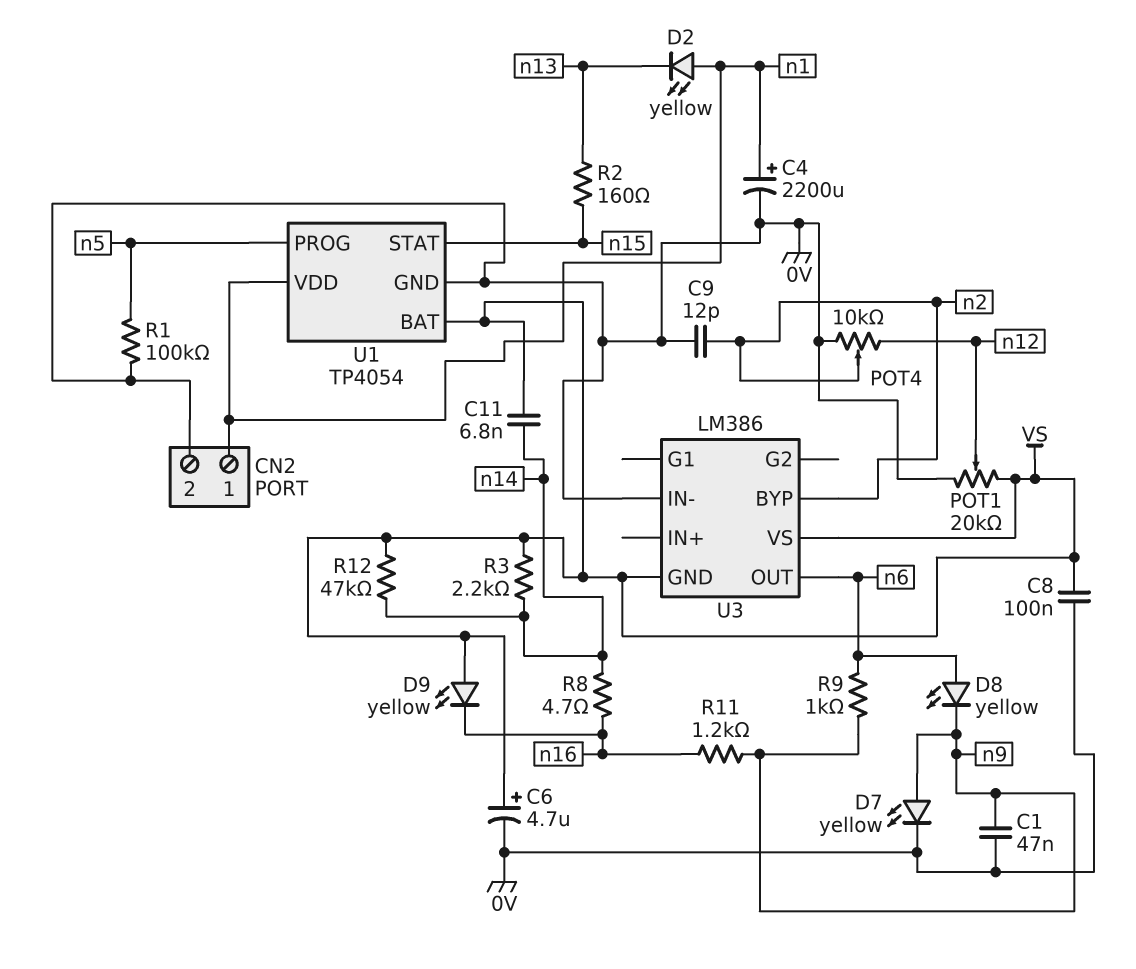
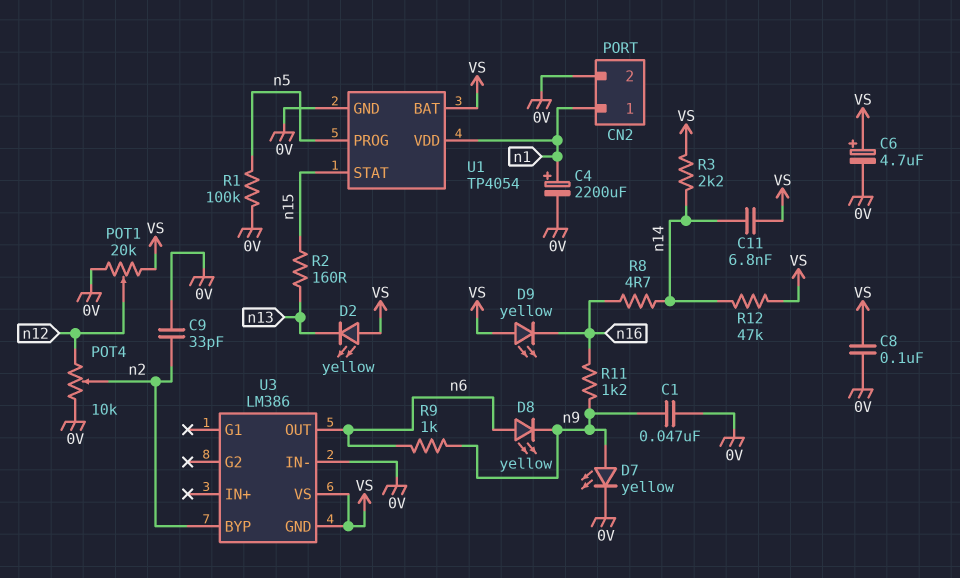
C9: 12pF (0V, n2) -> 33pF (0V, n2)
D2: LED yellow (A n1, K n13) -> LED yellow (A VS, K n13)

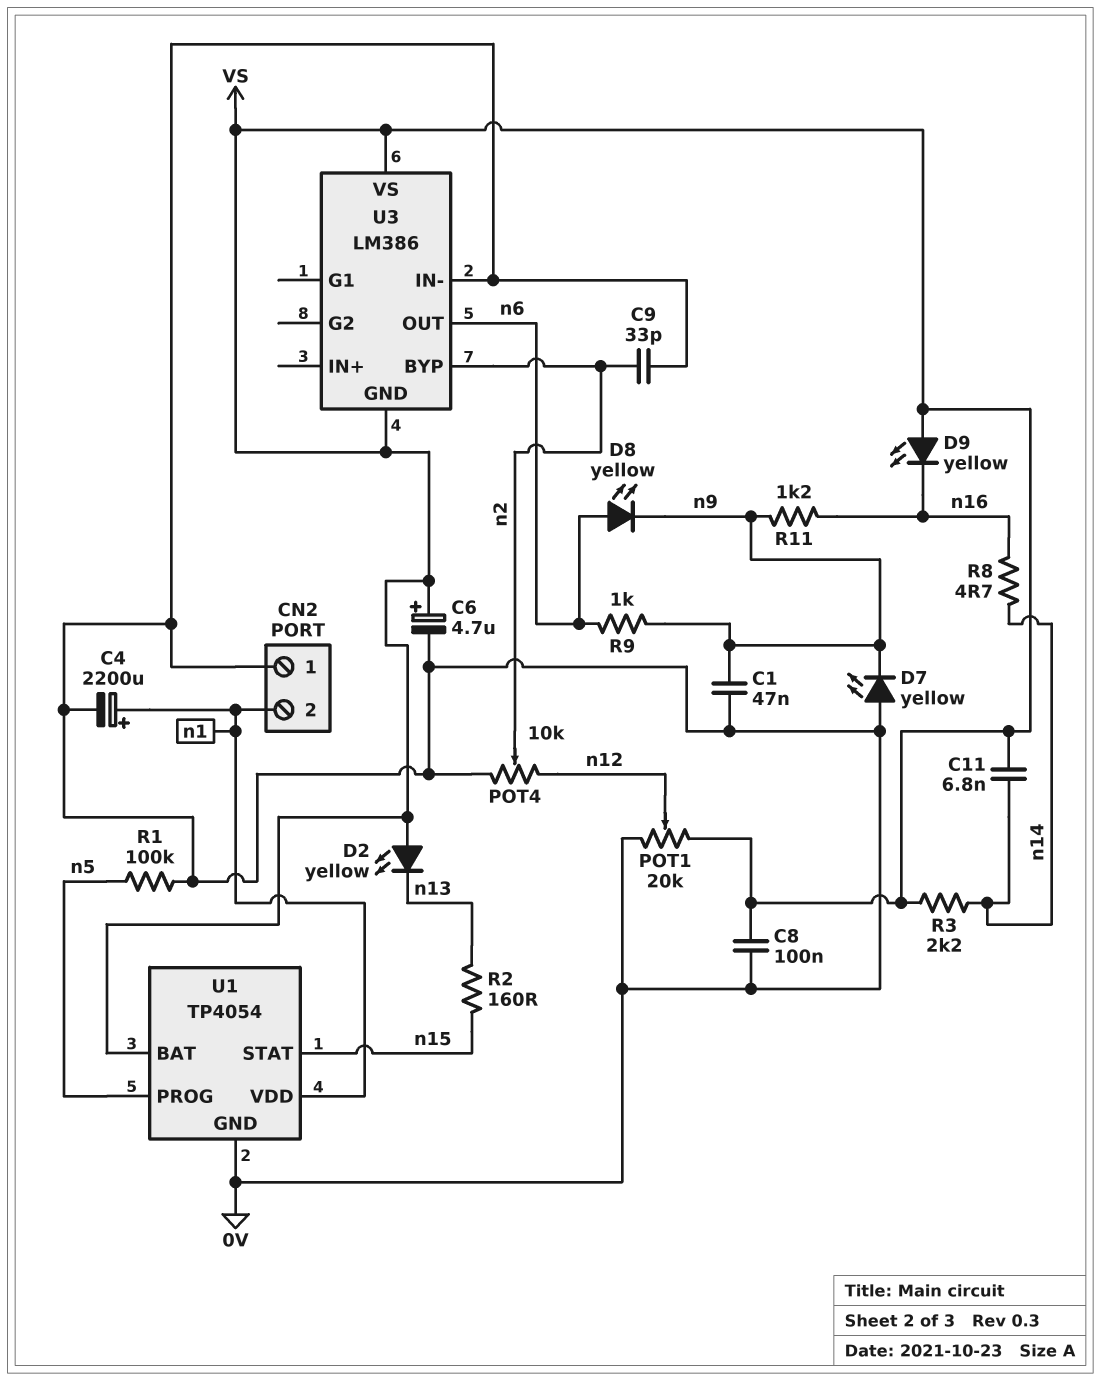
CN2 pin 1: n1 -> 0V
CN2 pin 2: 0V -> n1
D7: LED yellow (A n9, K 0V) -> LED yellow (A 0V, K n9)
R12: 47k (VS, n14) -> none

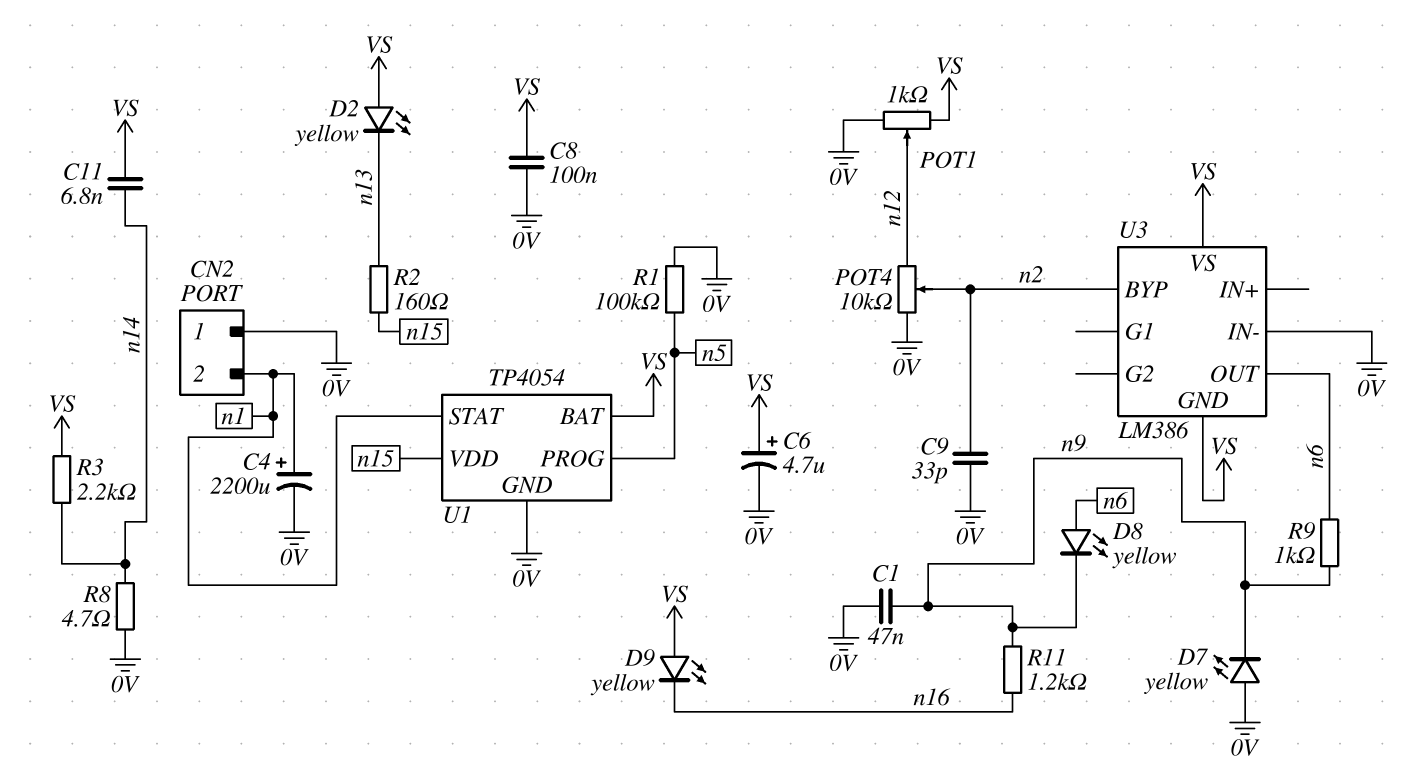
POT1: 20k (0V, VS, wiper n12) -> 1k (0V, VS, wiper n12)
R8: 4.7 (n14, n16) -> 4.7 (0V, n14)
U1 pin STAT: n15 -> n1
U1 pin VDD: n1 -> n15

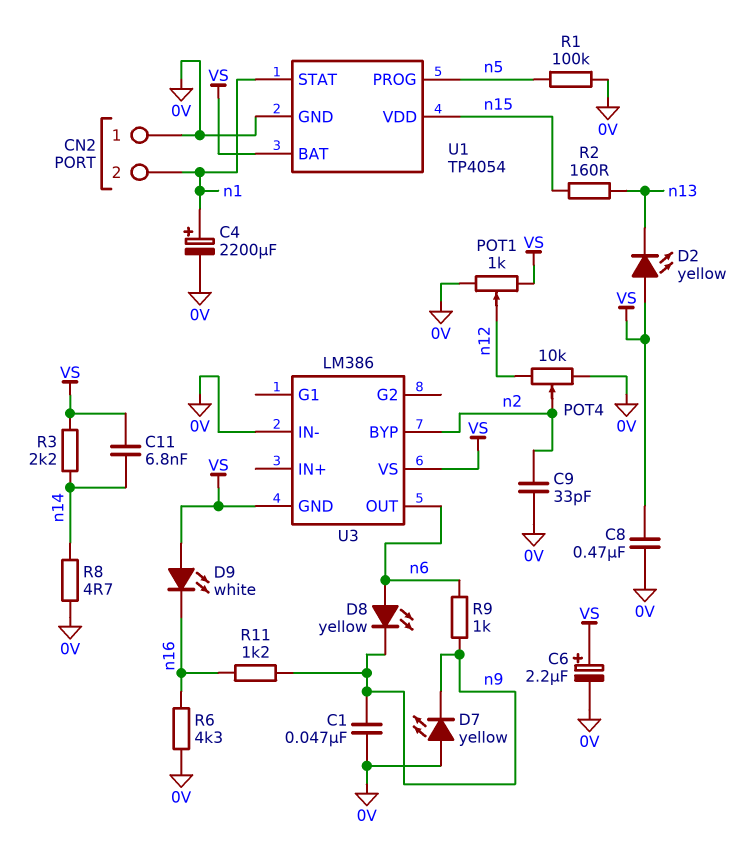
C6: 4.7uF (plus VS, minus 0V) -> 2.2uF (plus VS, minus 0V)
C8: 100nF (0V, VS) -> 470nF (0V, VS)
D9: LED yellow (A VS, K n16) -> LED white (A VS, K n16)
R6: none -> 4.3k (0V, n16)

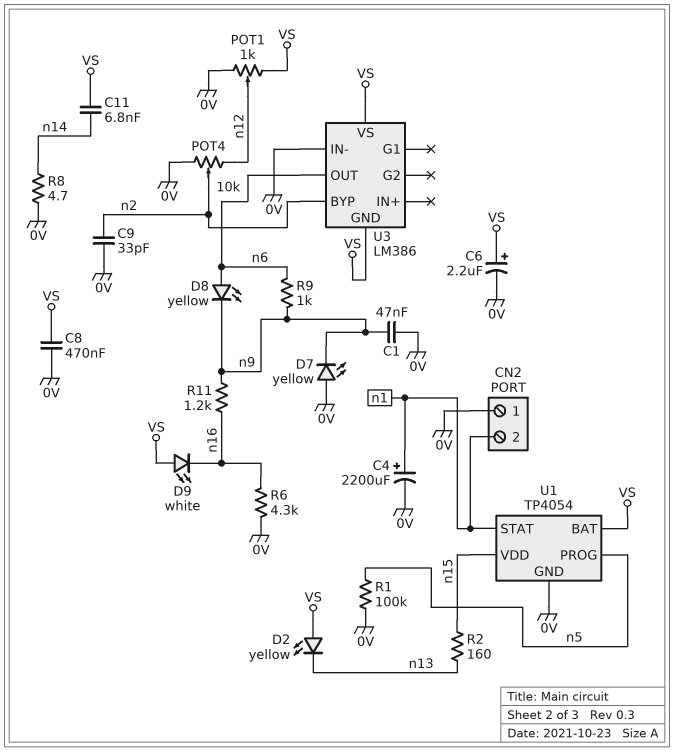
R3: 2.2k (VS, n14) -> none

